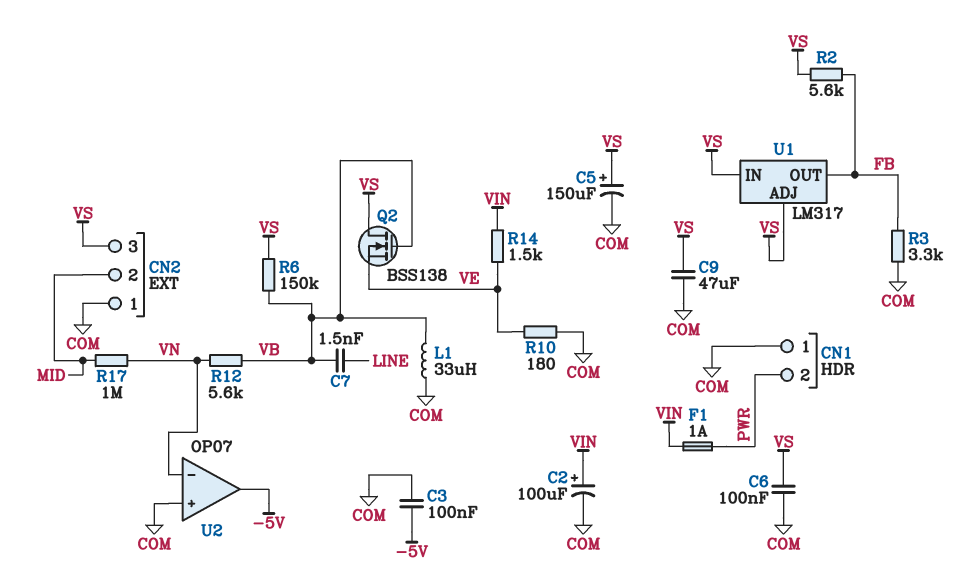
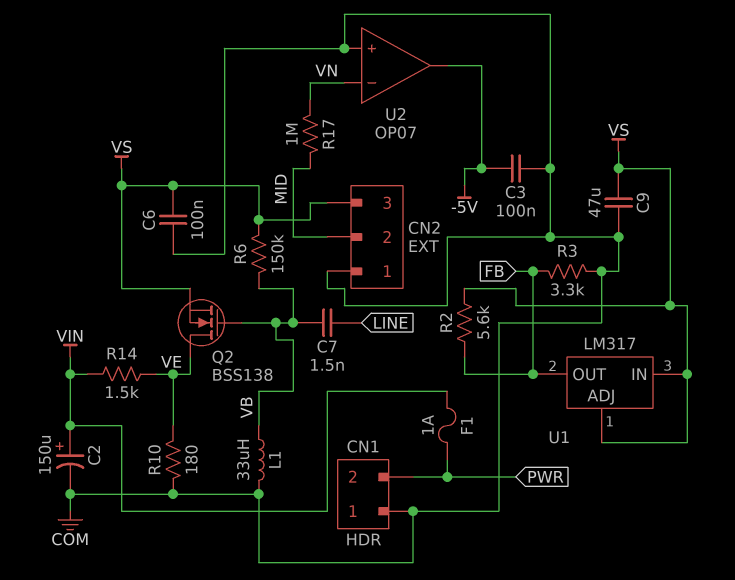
C2: 100uF (plus VIN, minus COM) -> 150uF (plus VIN, minus COM)
C5: 150uF (plus VS, minus COM) -> none
Q2: NMOS BSS138 (G VB, D VS, S VE) -> NMOS BSS138 (G VB, D VE, S VS)
R12: 5.6k (VB, VN) -> none

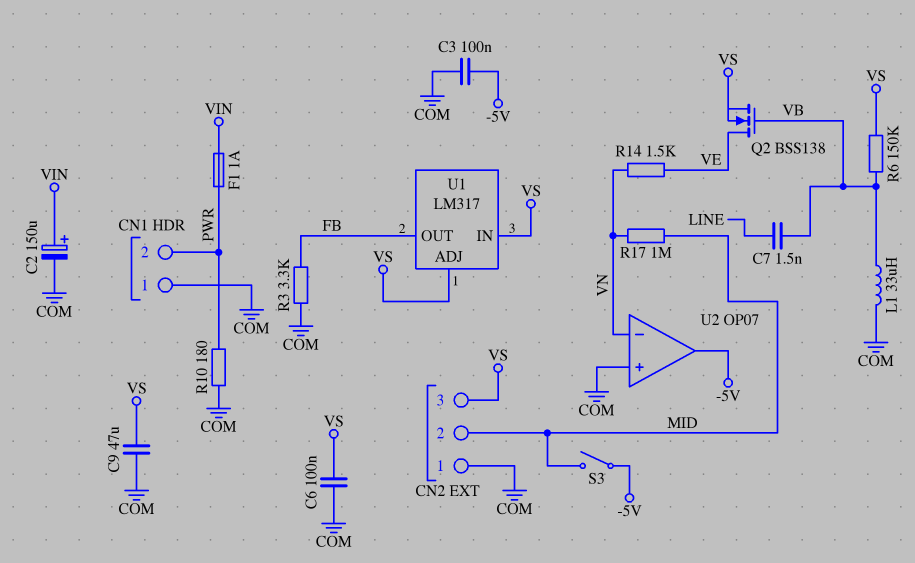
R2: 5.6k (FB, VS) -> none
R10: 180 (COM, VE) -> 180 (COM, PWR)
R14: 1.5k (VE, VIN) -> 1.5k (VE, VN)
S3: none -> switch (-5V, MID)

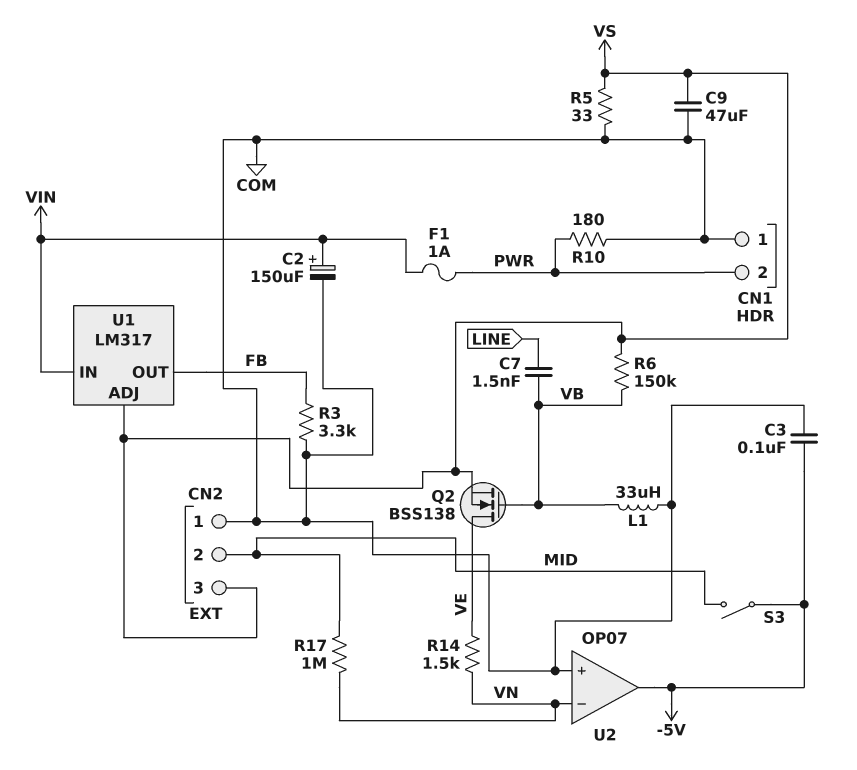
C6: 100nF (COM, VS) -> none
R5: none -> 33 (COM, VS)
U1 pin IN: VS -> VIN

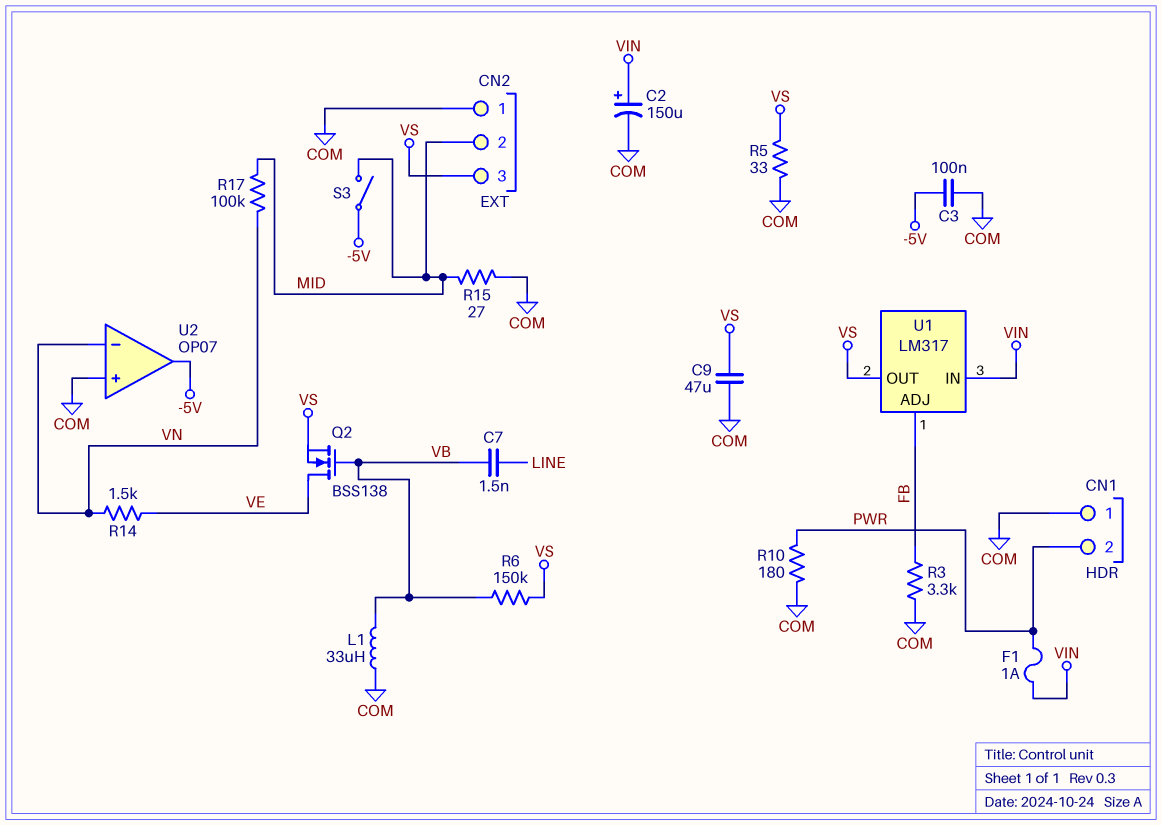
R15: none -> 27 (COM, MID)
R17: 1M (MID, VN) -> 100k (MID, VN)
U1 pin ADJ: VS -> FB
U1 pin OUT: FB -> VS

